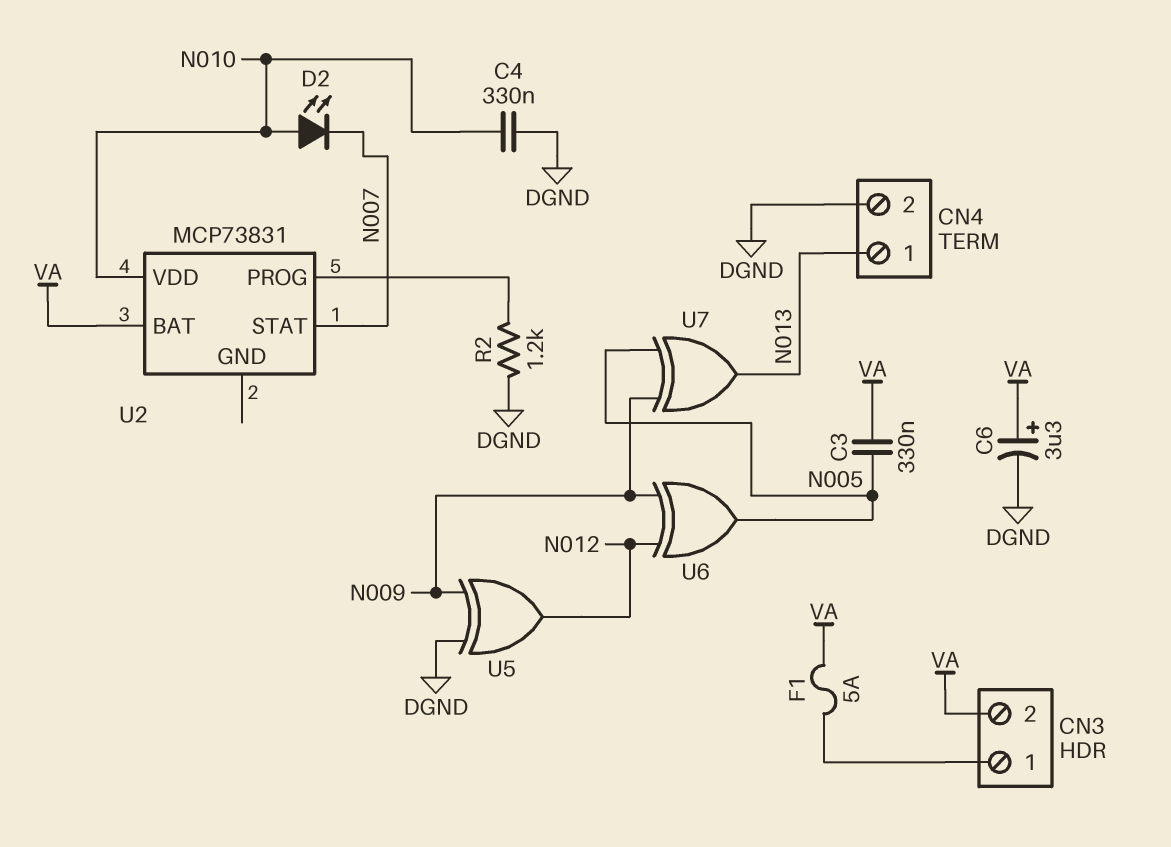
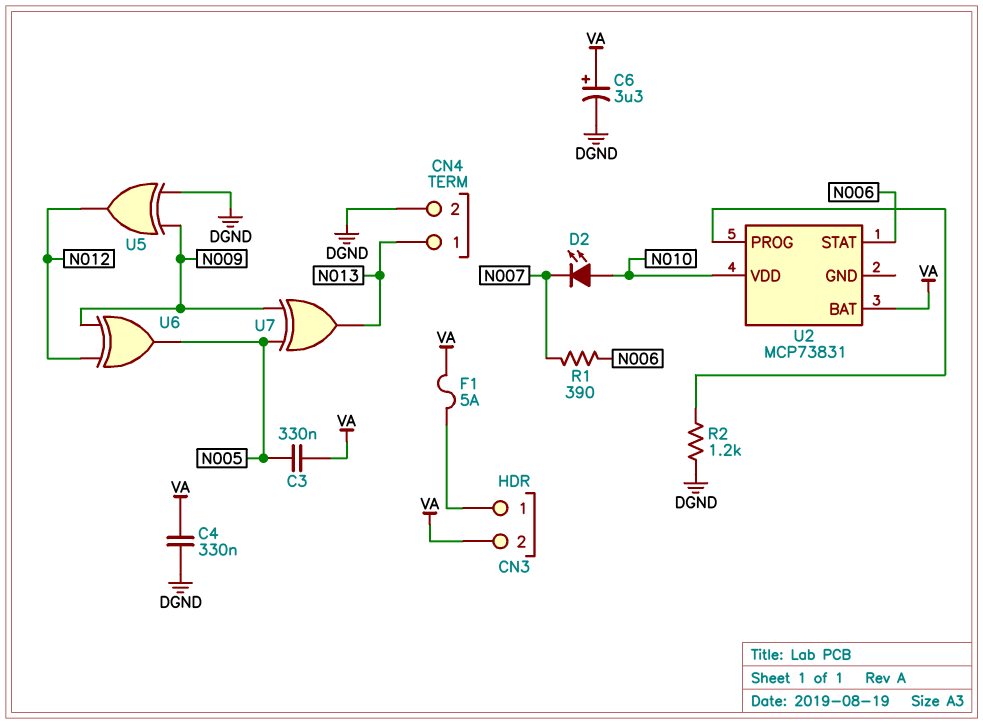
C4: 330nF (DGND, N010) -> 330nF (DGND, VA)
R1: none -> 390 (N006, N007)
U2 pin STAT: N007 -> N006

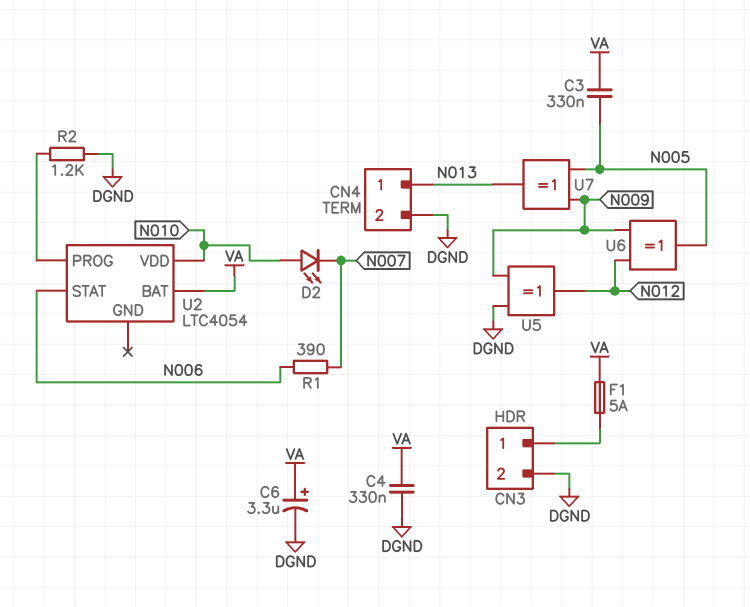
CN3 pin 2: VA -> DGND
U2: MCP73831 -> LTC4054

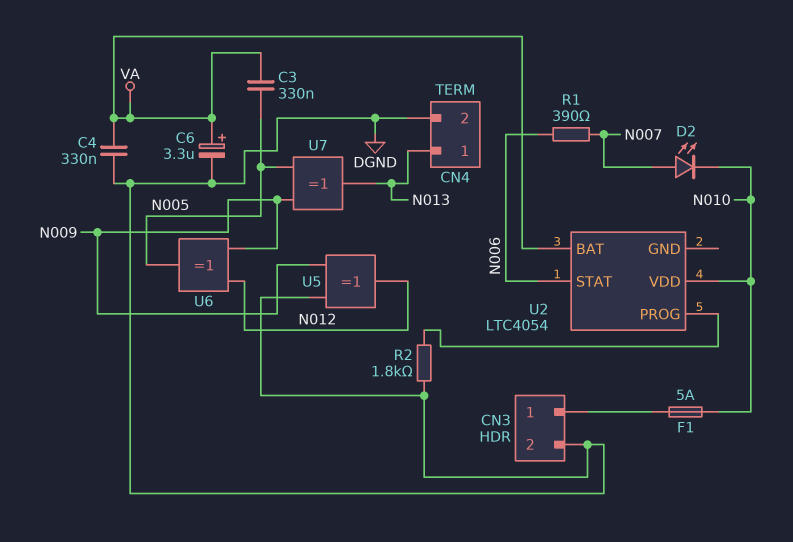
D2: LED (A N010, K N007) -> LED (A N007, K N010)
F1: 5A (CN3/1, VA) -> 5A (CN3/1, N010)
R2: 1.2k (DGND, U2/PROG) -> 1.8k (DGND, U2/PROG)

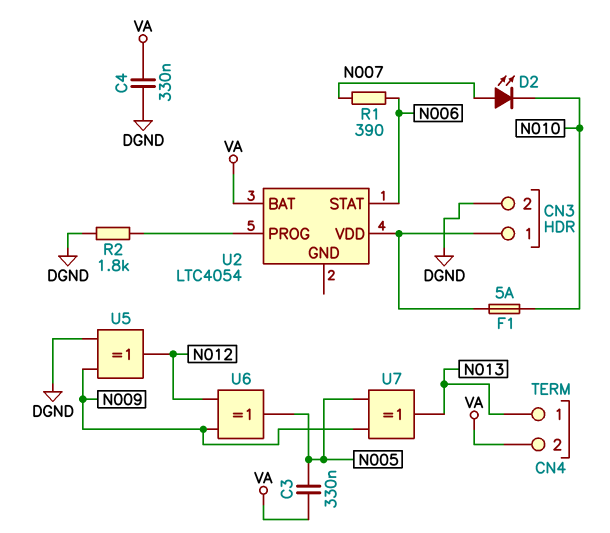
C6: 3.3uF (plus VA, minus DGND) -> none
CN4 pin 2: DGND -> VA
U2 pin VDD: N010 -> CN3/1

